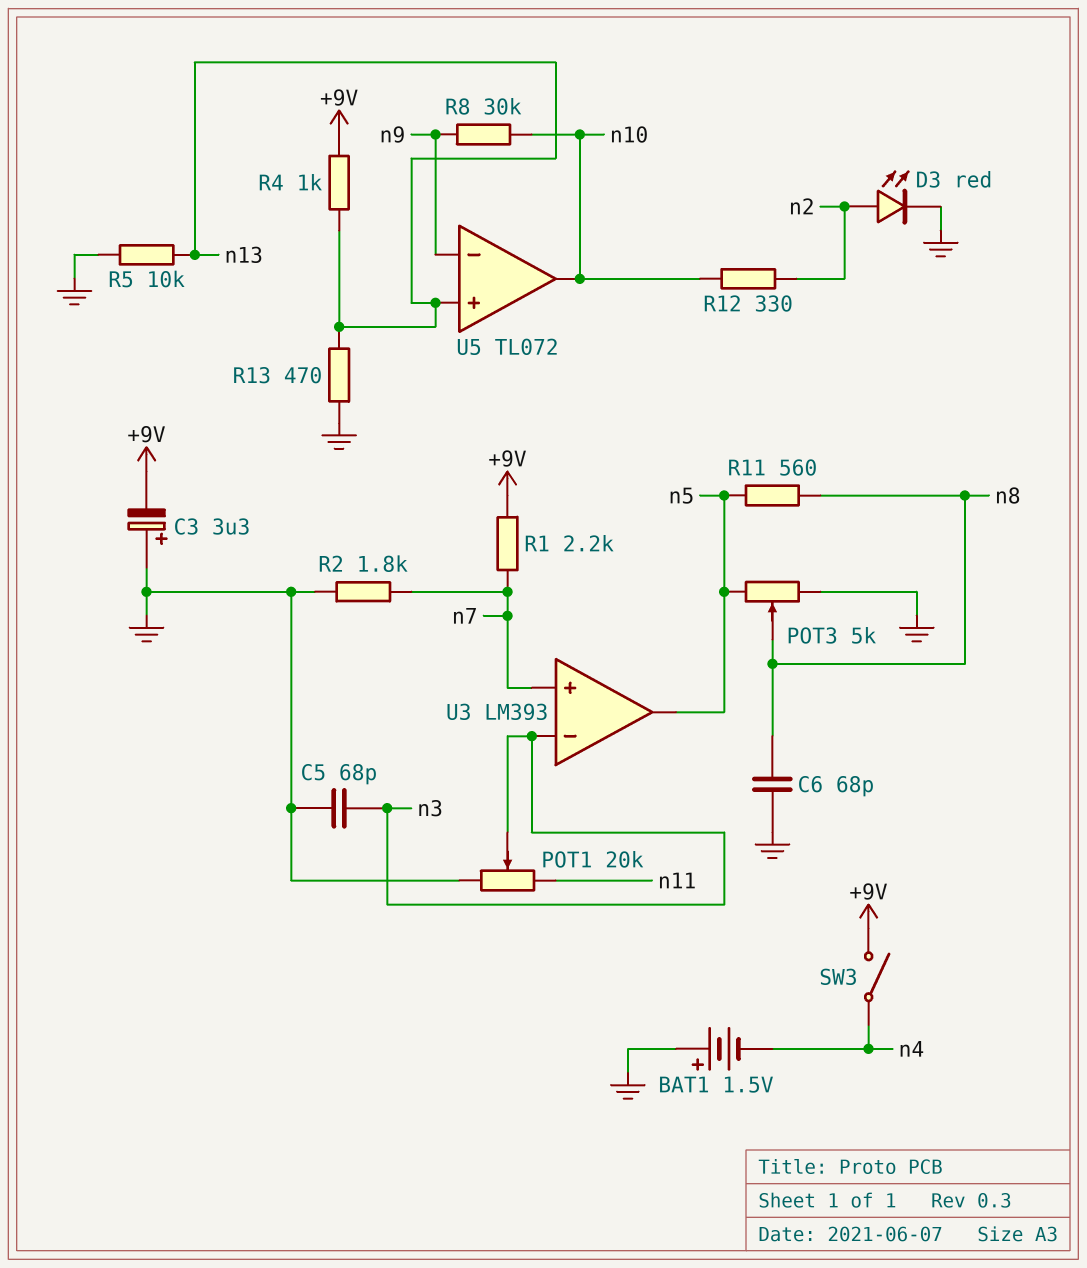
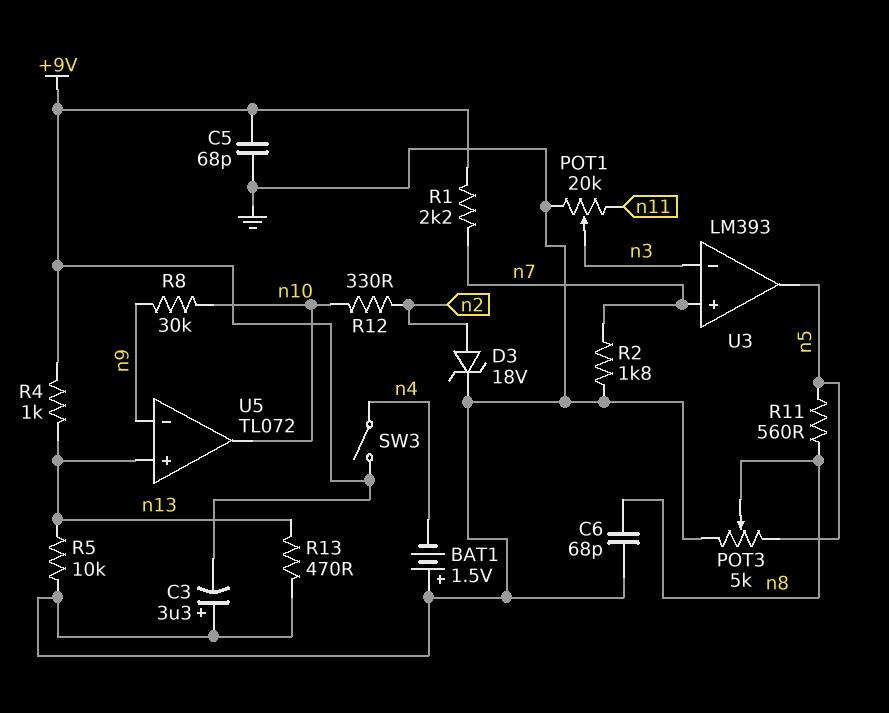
C5: 68pF (GND, n3) -> 68pF (+9V, GND)
D3: LED red (A n2, K GND) -> zener 18V (A n2, K GND)

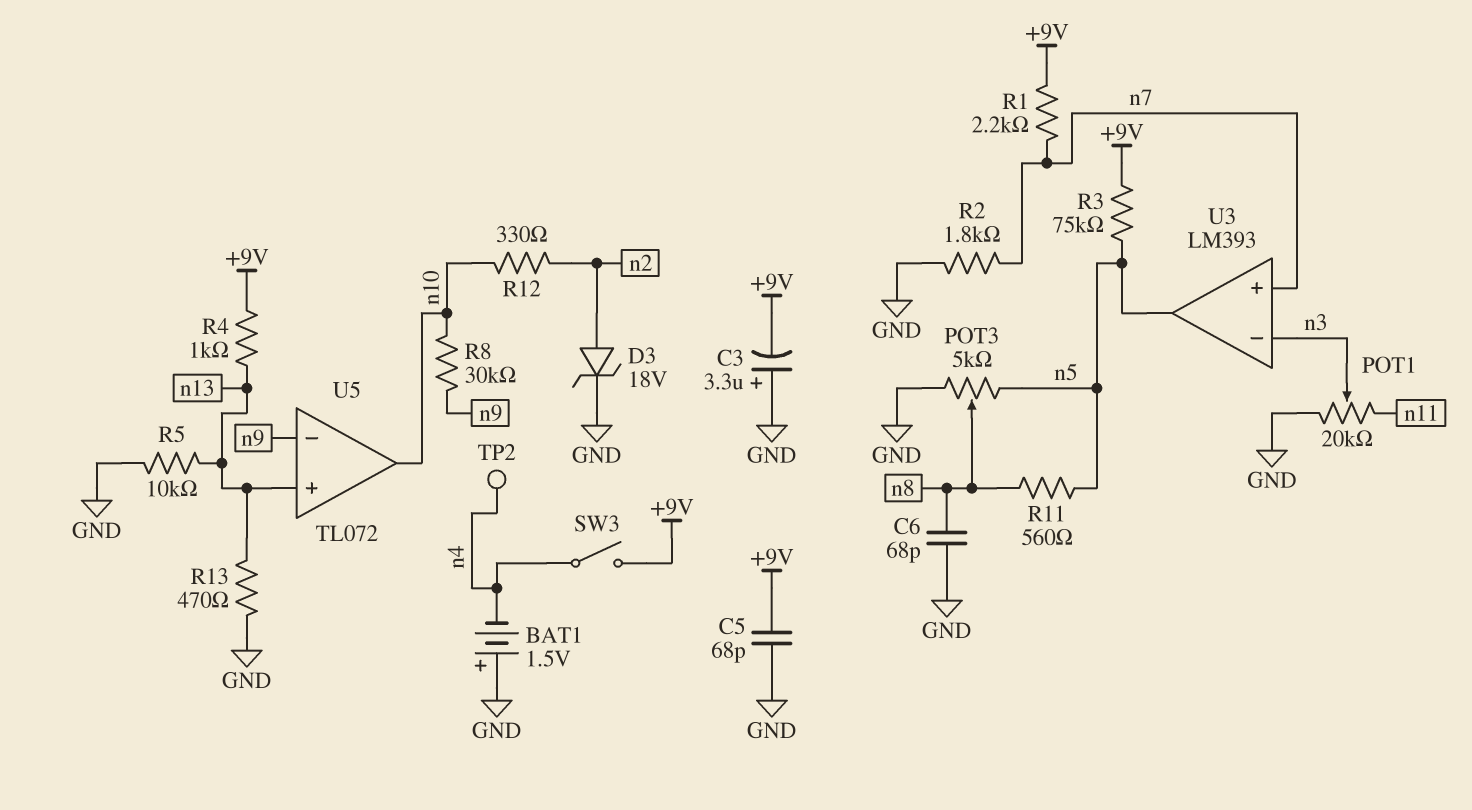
R3: none -> 75k (+9V, n5)
TP2: none -> test point (n4)

